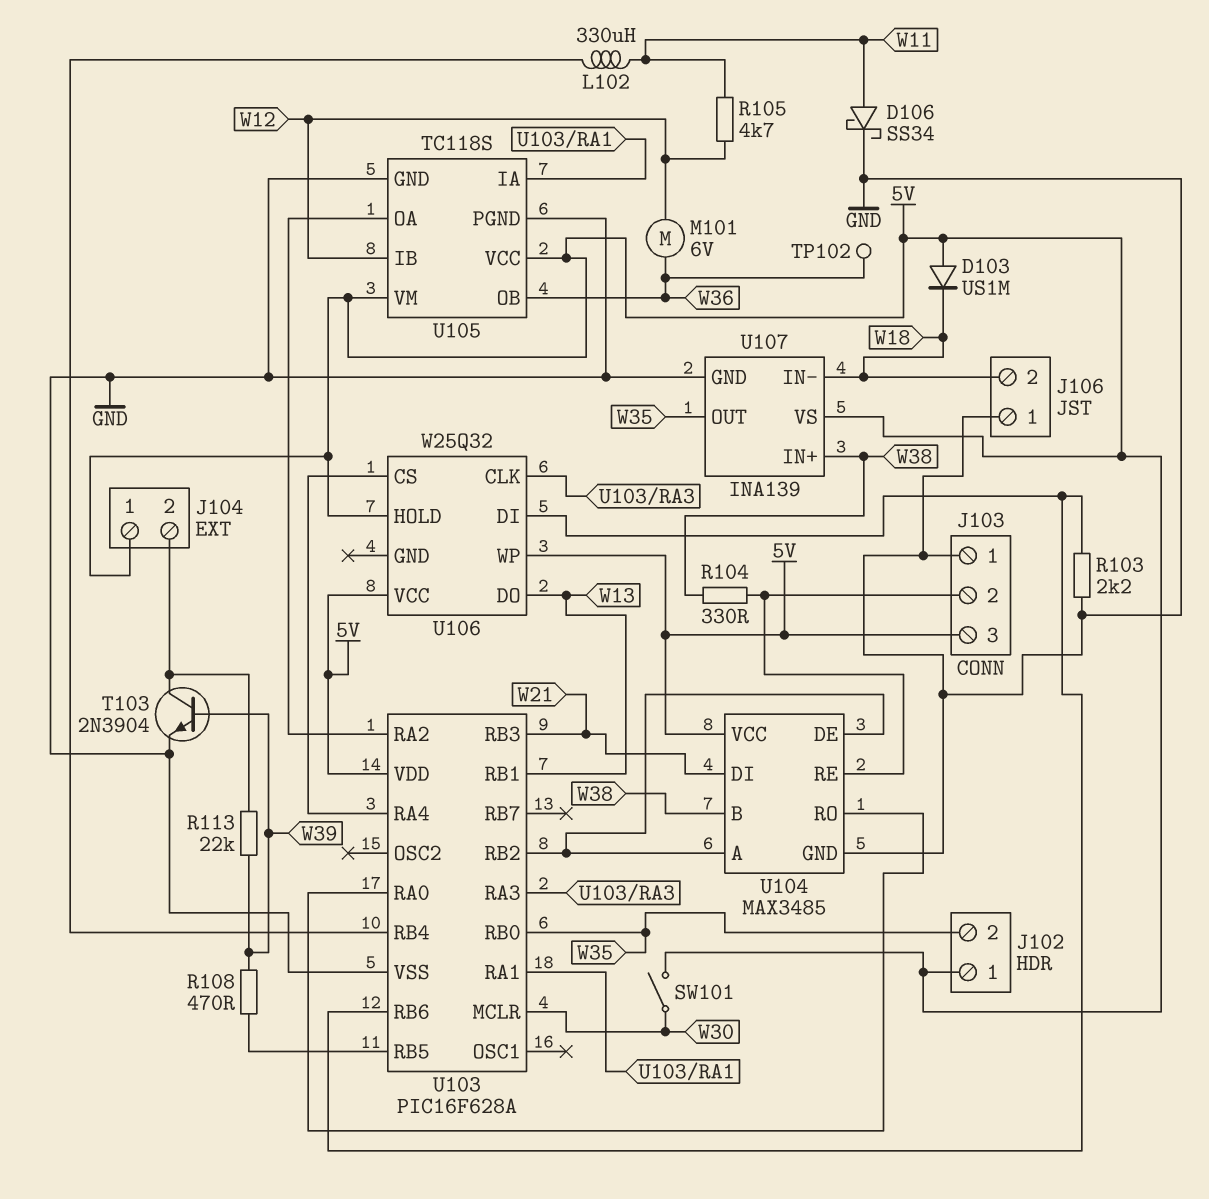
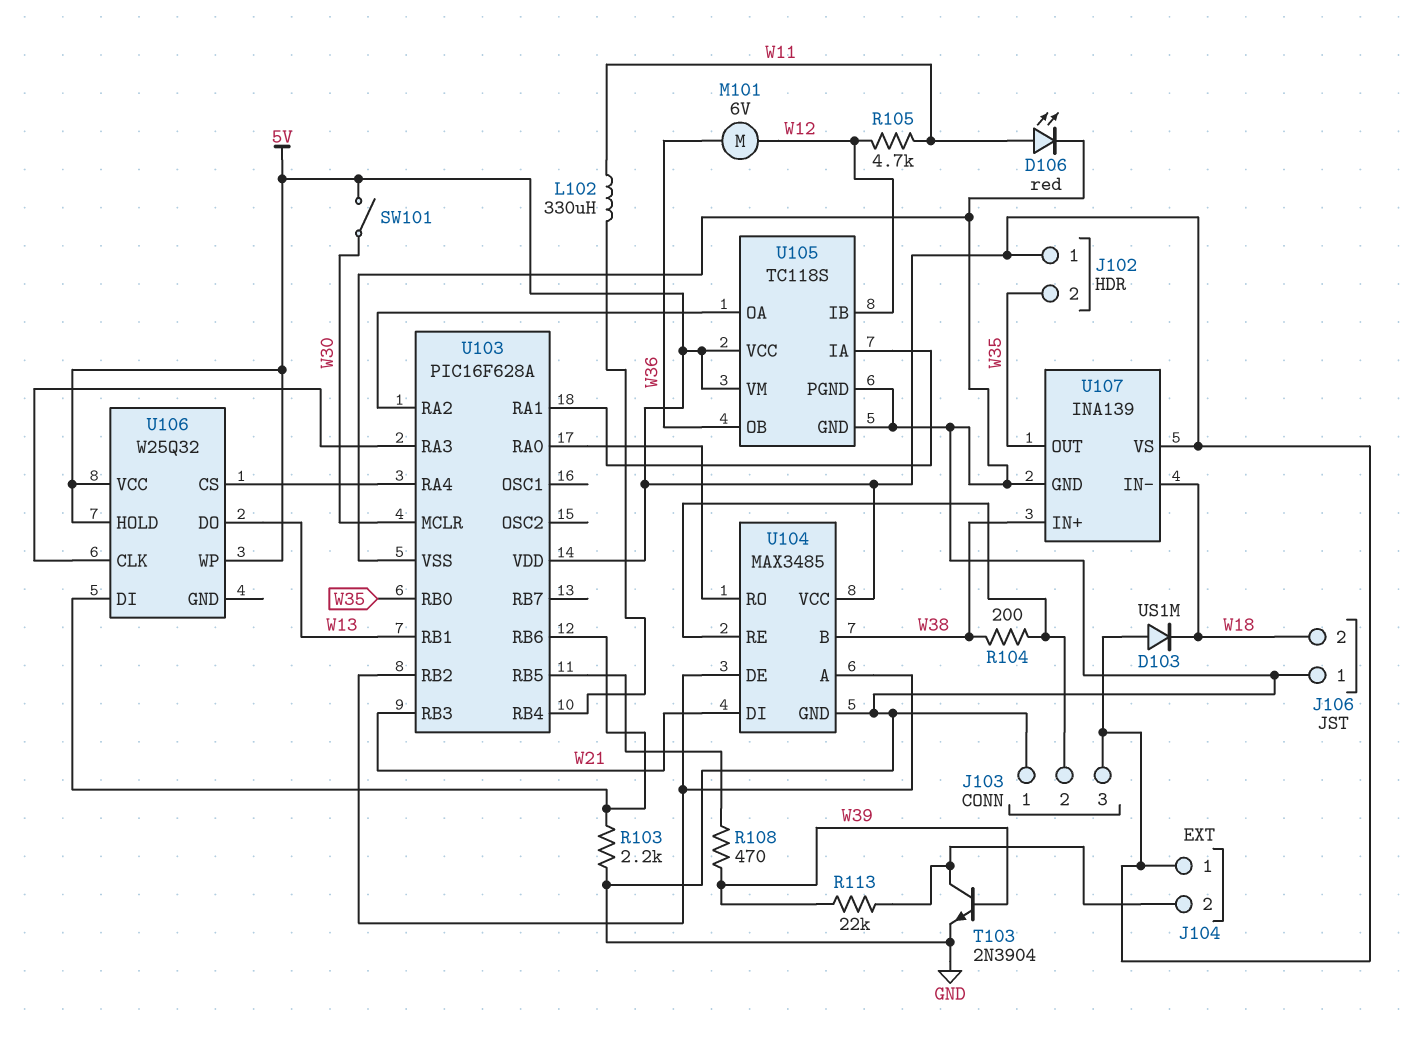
D106: schottky SS34 (A W11, K GND) -> LED red (A W11, K GND)
R104: 330 (J103/2, W38) -> 200 (J103/2, W38)
TP102: test point (W36) -> none

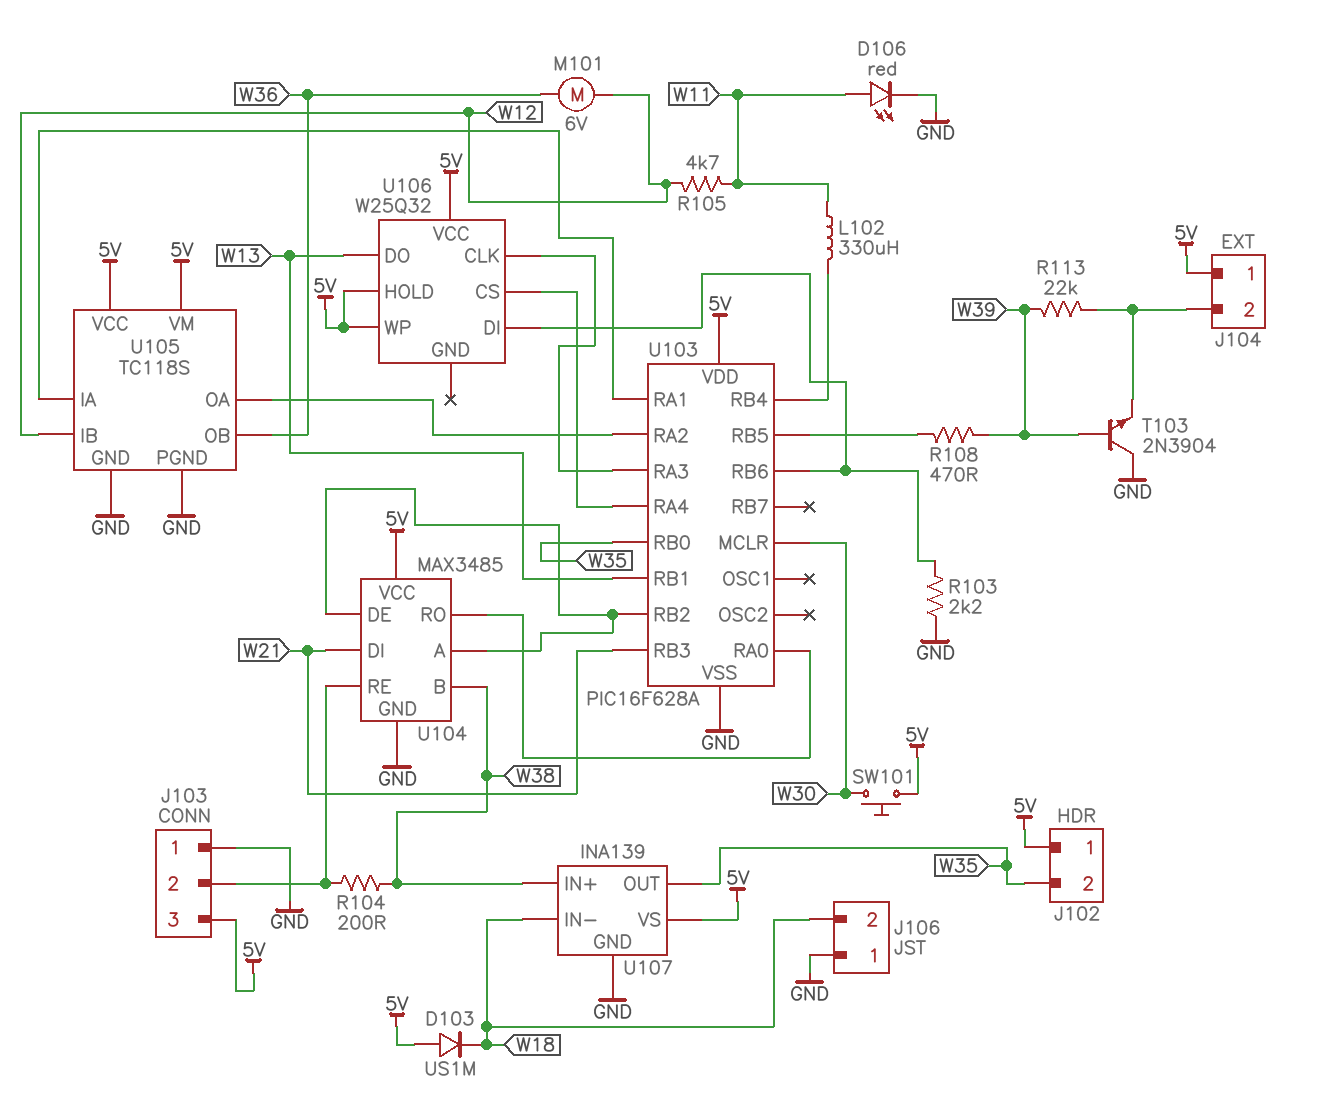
SW101: switch (5V, W30) -> button (5V, W30)
T103: NPN 2N3904 (B W39, C J104/2, E GND) -> NPN 2N3904 (B W39, C GND, E J104/2)

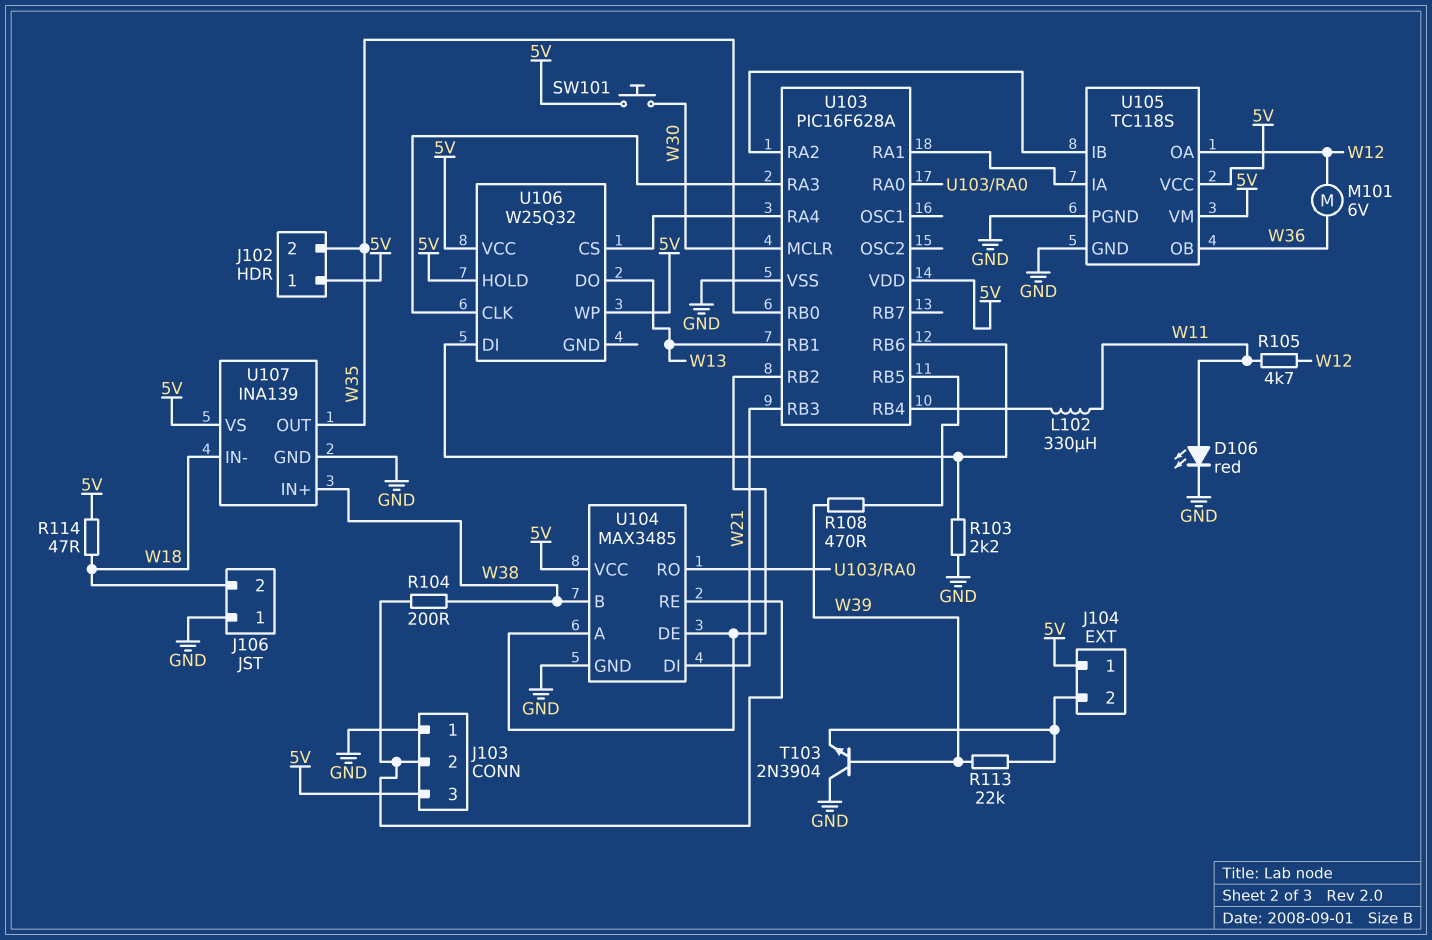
D103: diode US1M (A 5V, K W18) -> none
R114: none -> 47 (5V, W18)
U105 pin IB: W12 -> U103/RA2
U105 pin OA: U103/RA2 -> W12

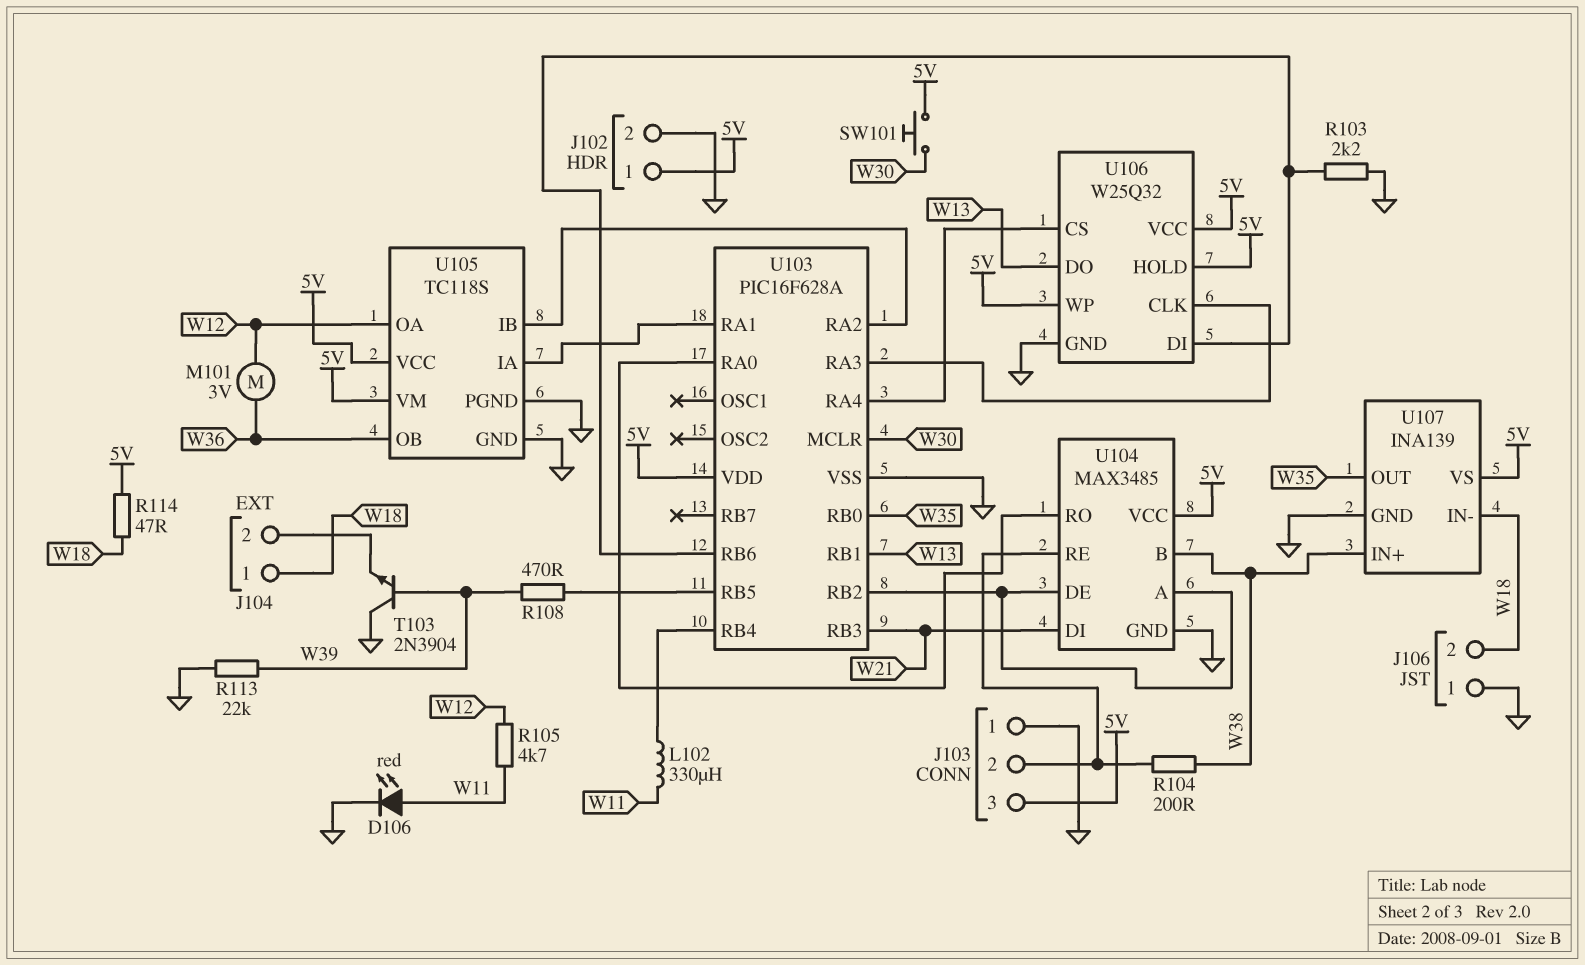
J102 pin 2: W35 -> GND
J104 pin 1: 5V -> W18
M101: motor 6V (W12, W36) -> motor 3V (W12, W36)
R113: 22k (J104/2, W39) -> 22k (GND, W39)
U106 pin GND: none -> GND

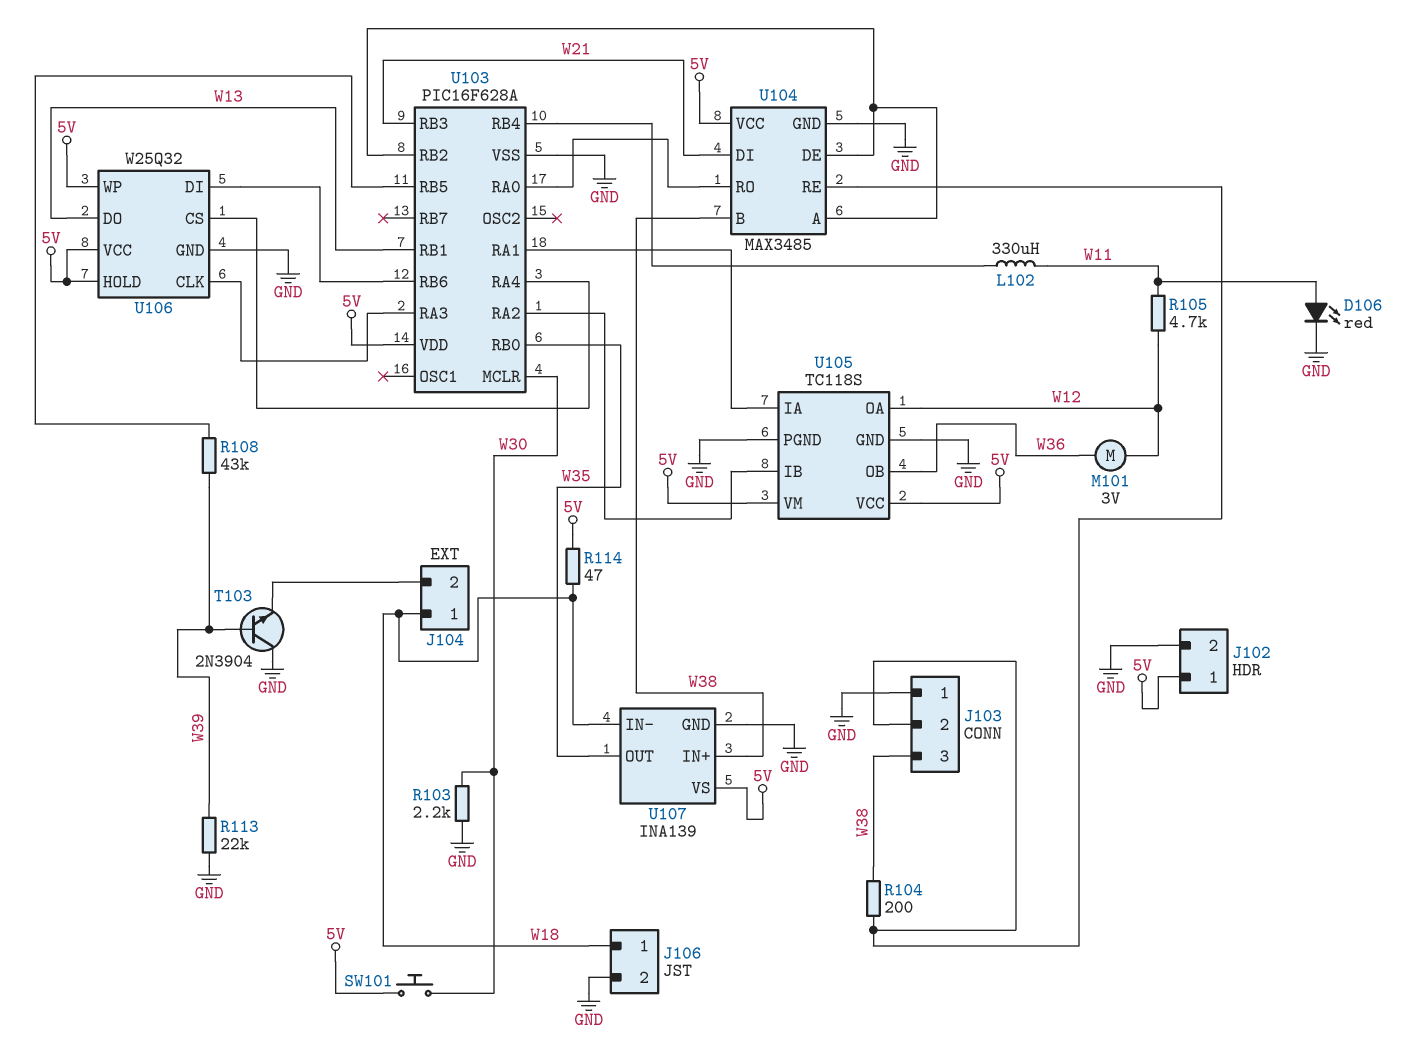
J103 pin 3: 5V -> W38
J106 pin 1: GND -> W18
J106 pin 2: W18 -> GND
R103: 2.2k (GND, U103/RB6) -> 2.2k (GND, W30)
R108: 470 (U103/RB5, W39) -> 43k (U103/RB5, W39)

